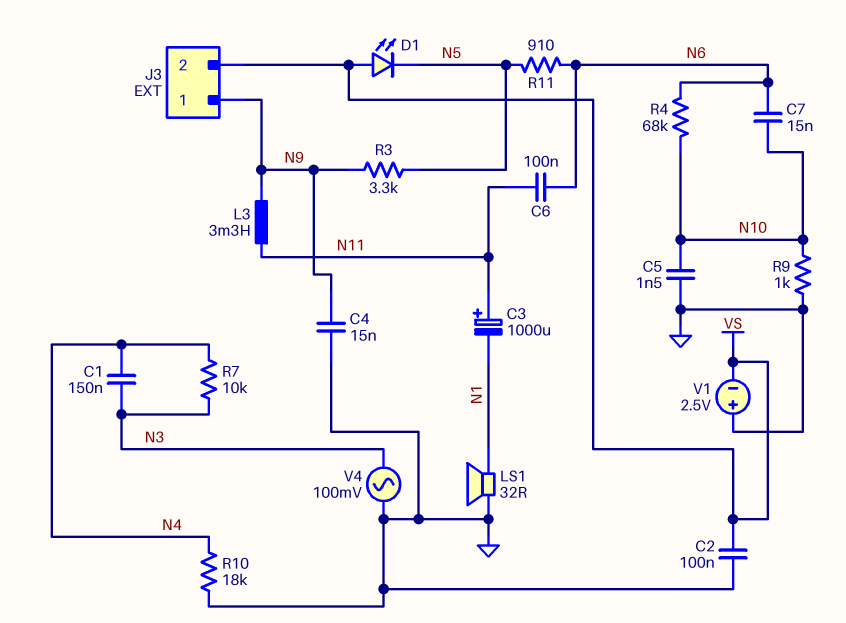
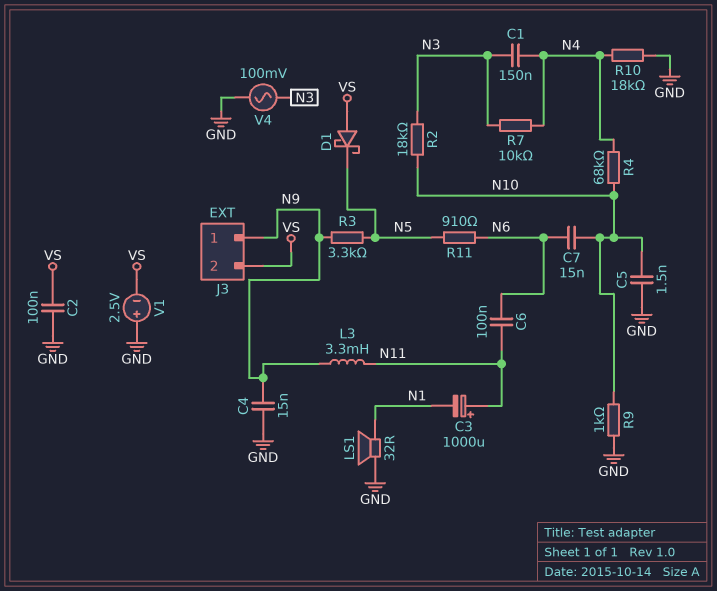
D1: LED (A VS, K N5) -> schottky (A VS, K N5)
R2: none -> 18k (N3, N10)
R4: 68k (N6, N10) -> 68k (N4, N10)

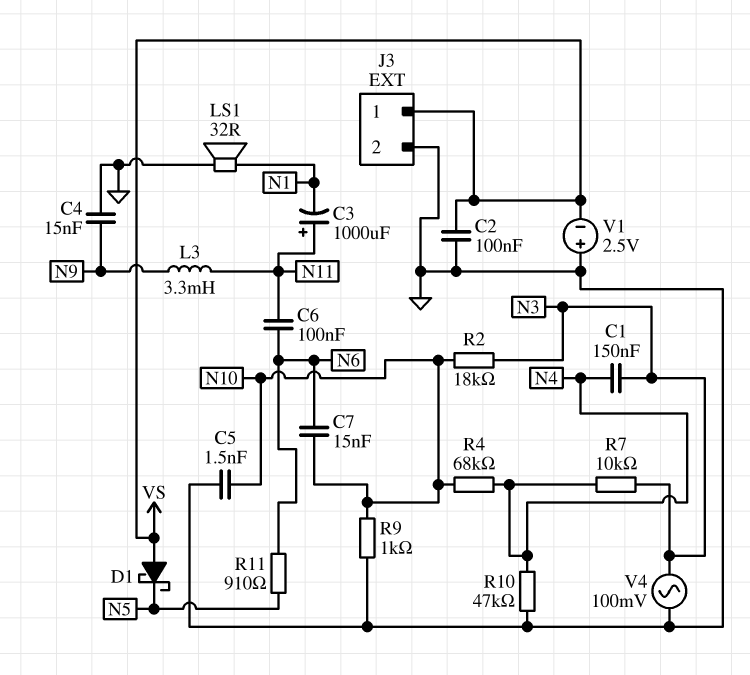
J3 pin 1: N9 -> VS
J3 pin 2: VS -> GND
R3: 3.3k (N5, N9) -> none
R10: 18k (GND, N4) -> 47k (GND, N4)

